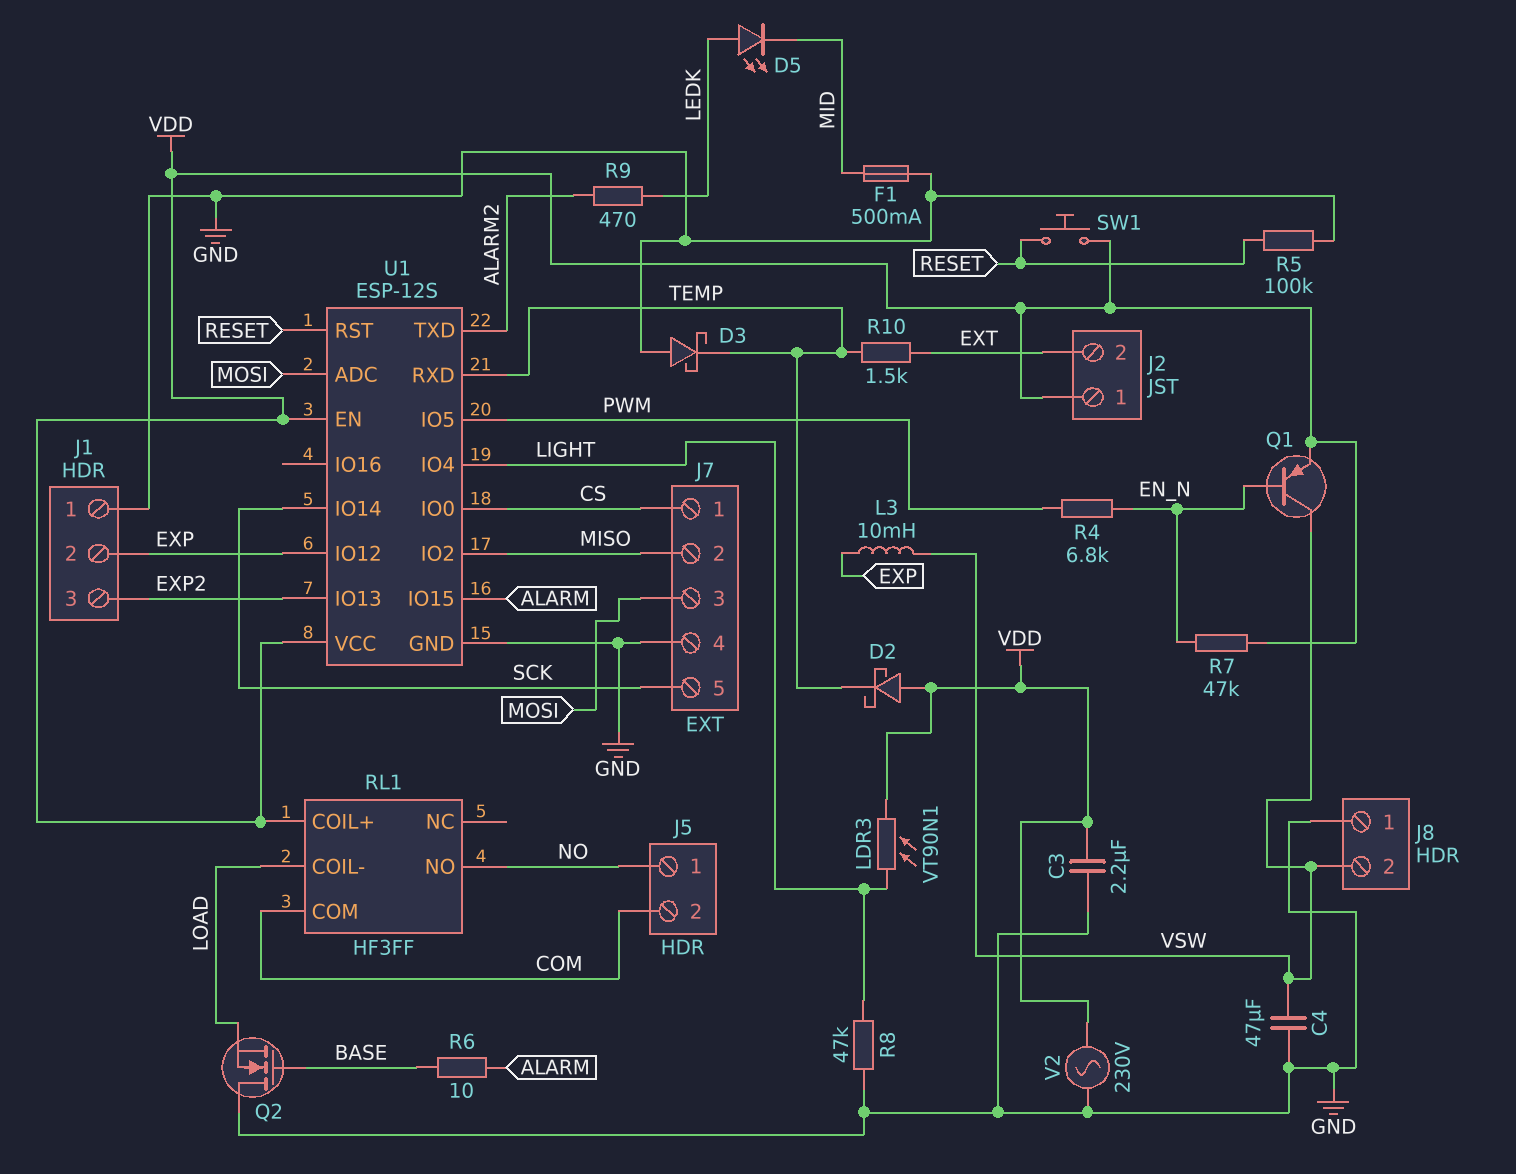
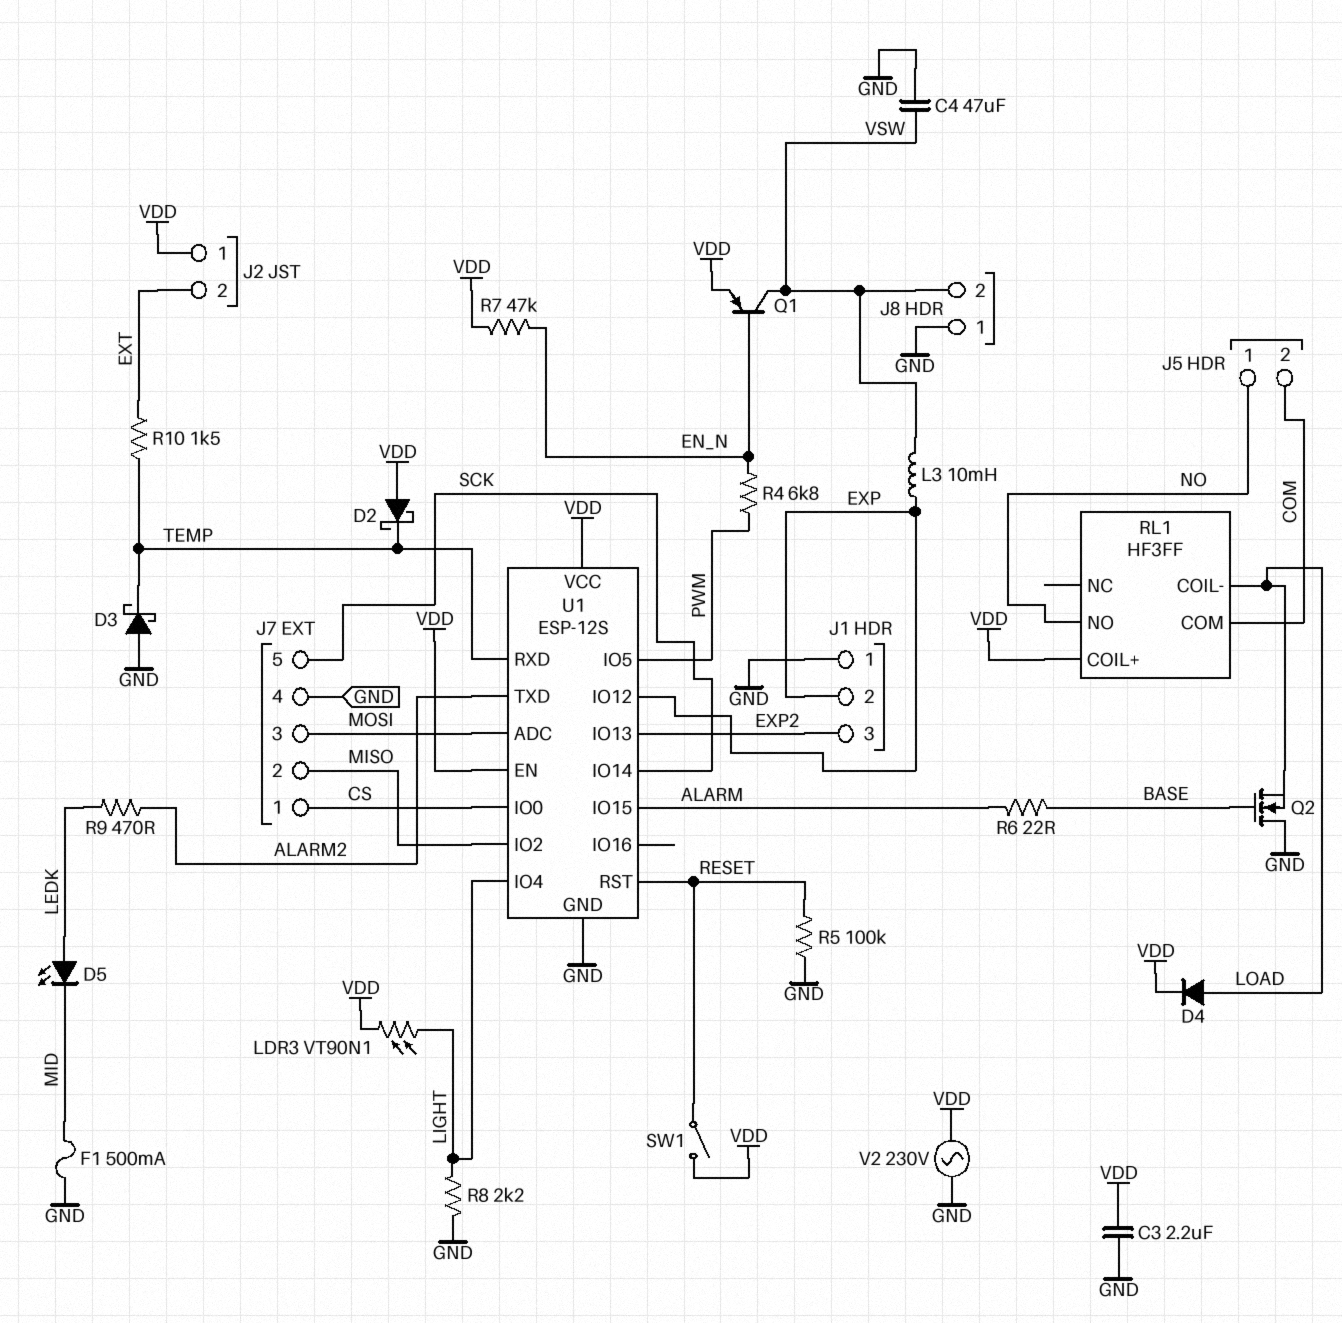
D4: none -> diode (A LOAD, K VDD)
R6: 10 (ALARM, BASE) -> 22 (ALARM, BASE)
R8: 47k (GND, LIGHT) -> 2.2k (GND, LIGHT)
SW1: button (RESET, VDD) -> switch (RESET, VDD)

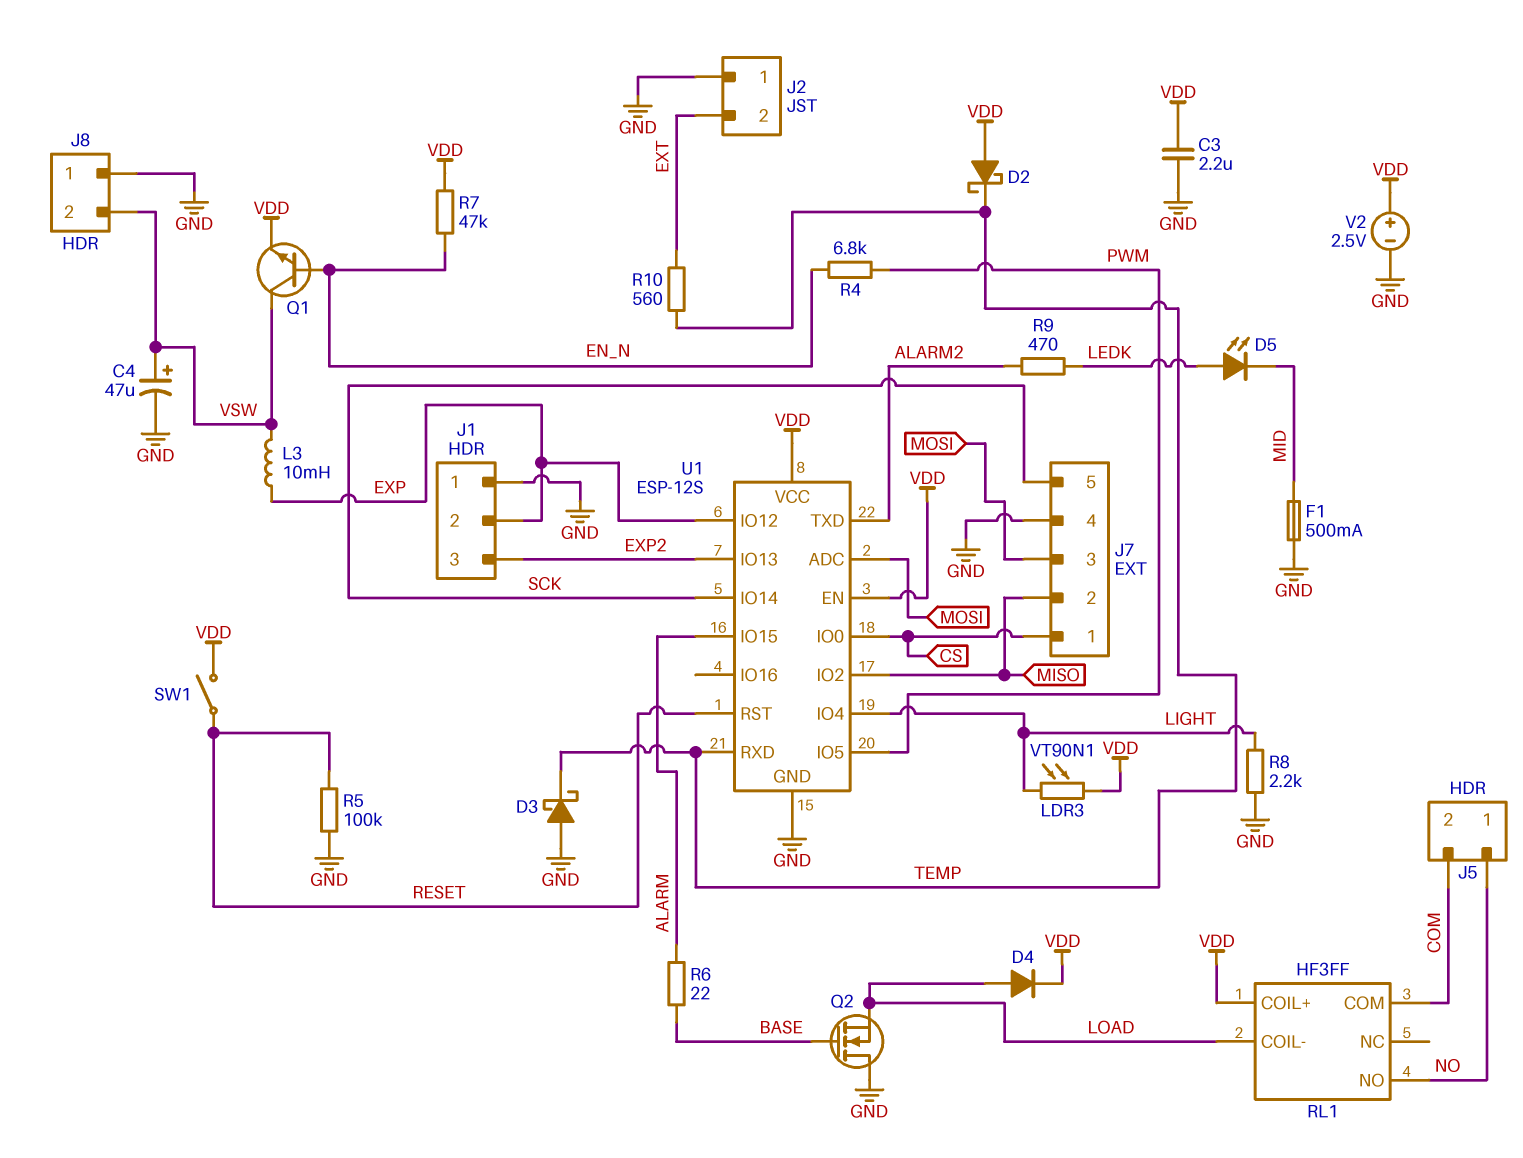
C4: 47uF (GND, VSW) -> 47uF (plus VSW, minus GND)
J2 pin 1: VDD -> GND
Q1: PNP (B EN_N, C VSW, E VDD) -> NPN (B EN_N, C VSW, E VDD)
R10: 1.5k (EXT, TEMP) -> 560 (EXT, TEMP)
V2: AC 230V (GND, VDD) -> 2.5V (plus VDD, minus GND)

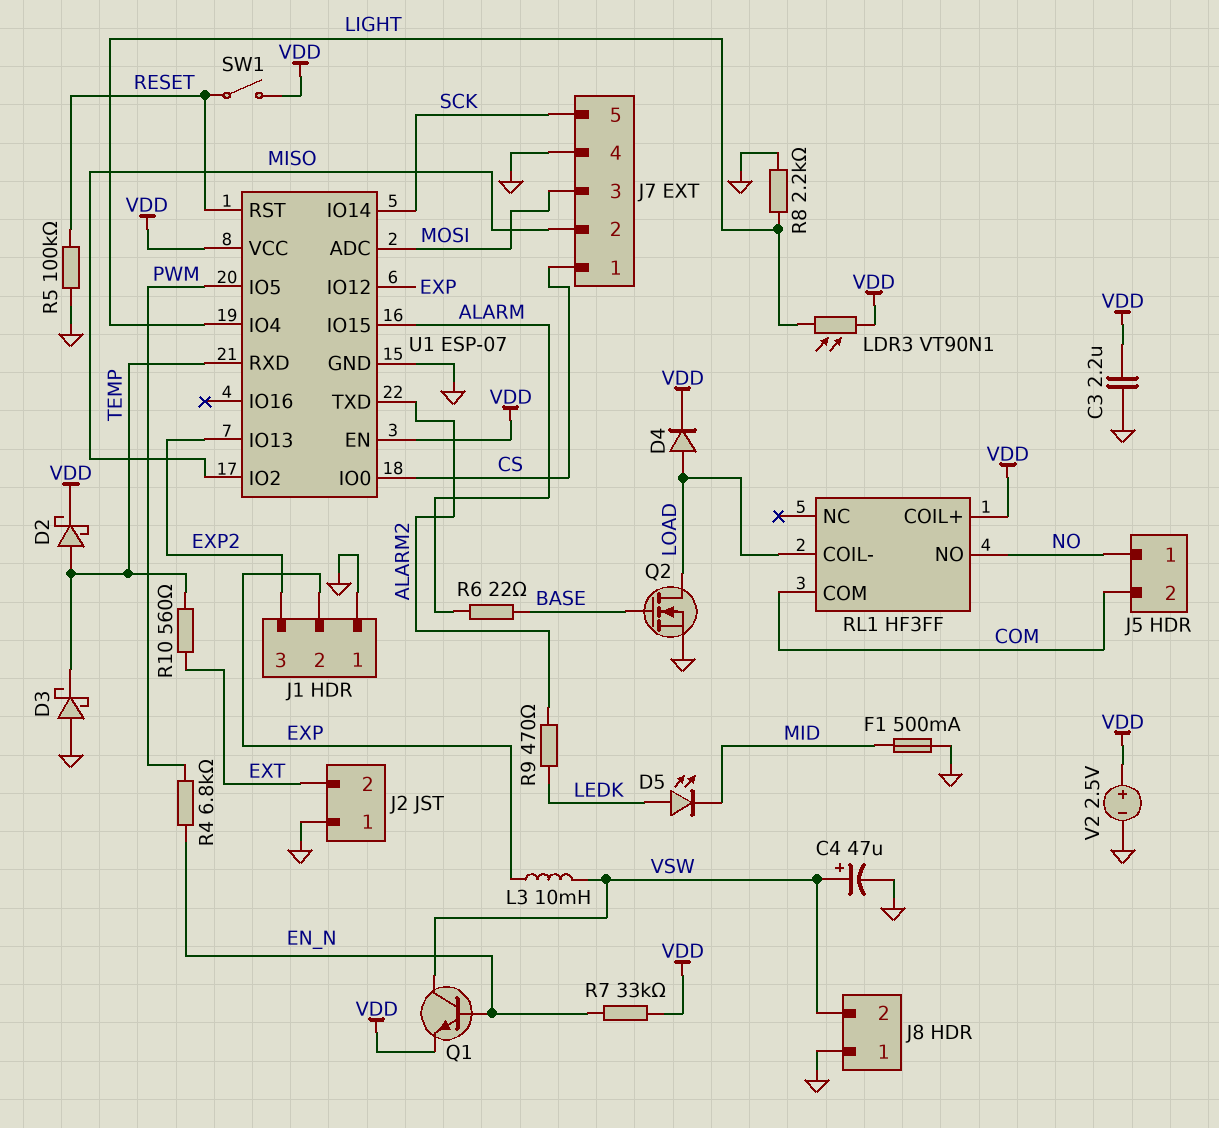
D2: schottky (A VDD, K TEMP) -> schottky (A TEMP, K VDD)
Q2: NMOS (G BASE, D GND, S LOAD) -> NMOS (G BASE, D LOAD, S GND)
R7: 47k (EN_N, VDD) -> 33k (EN_N, VDD)
U1: ESP-12S -> ESP-07

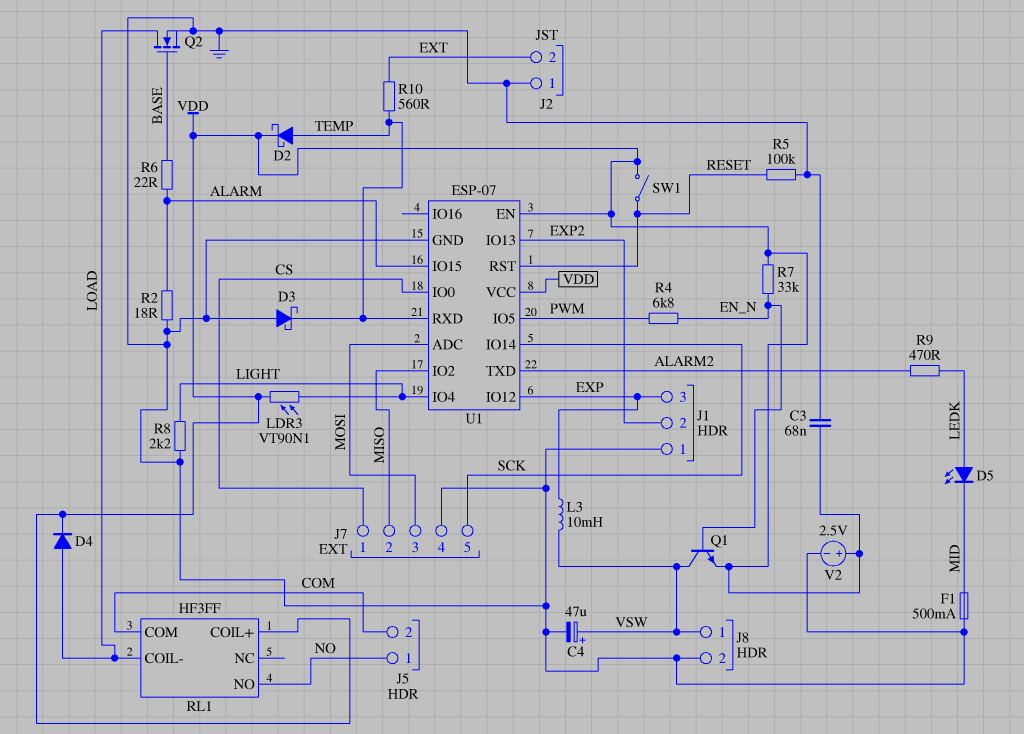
C3: 2.2uF (GND, VDD) -> 68nF (GND, VDD)
J1 pin 2: EXP -> EXP2
J1 pin 3: EXP2 -> EXP
J8 pin 1: GND -> VSW
J8 pin 2: VSW -> GND
R2: none -> 18 (ALARM, GND)

